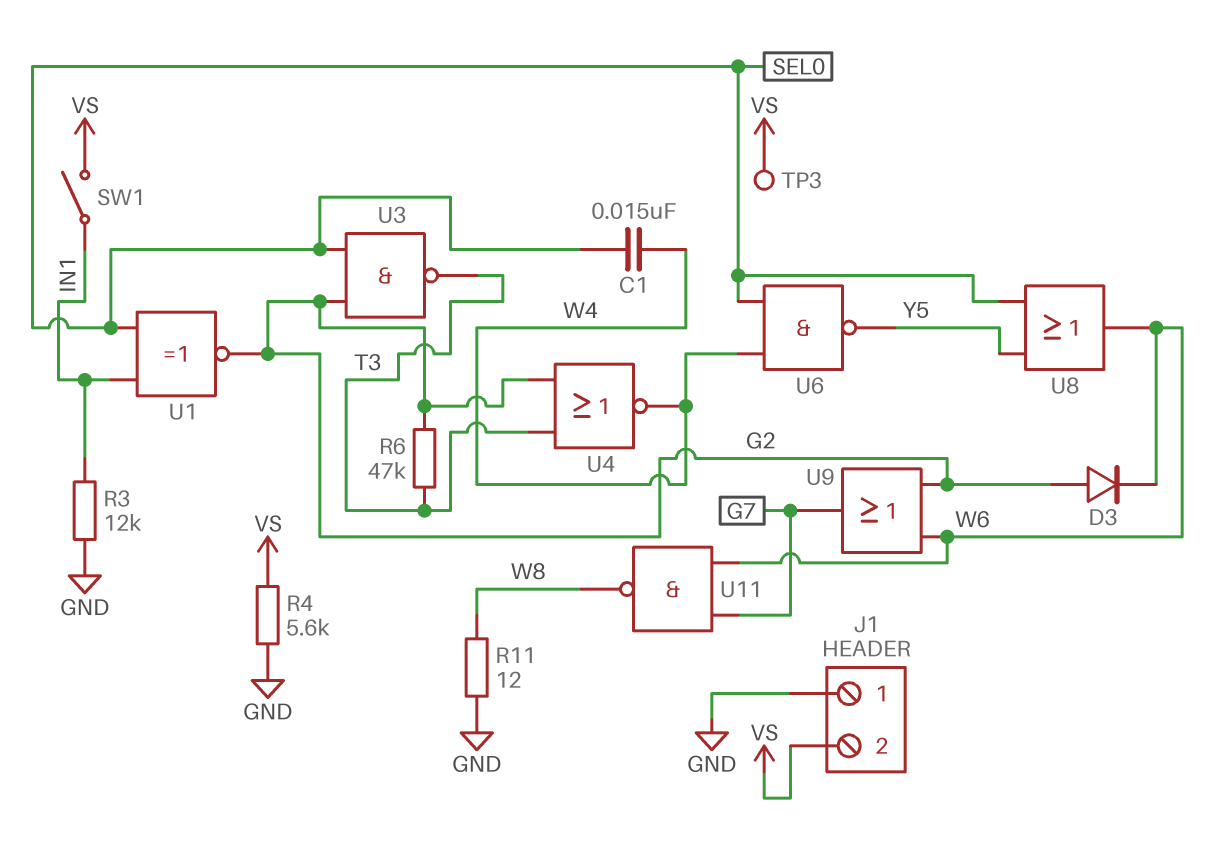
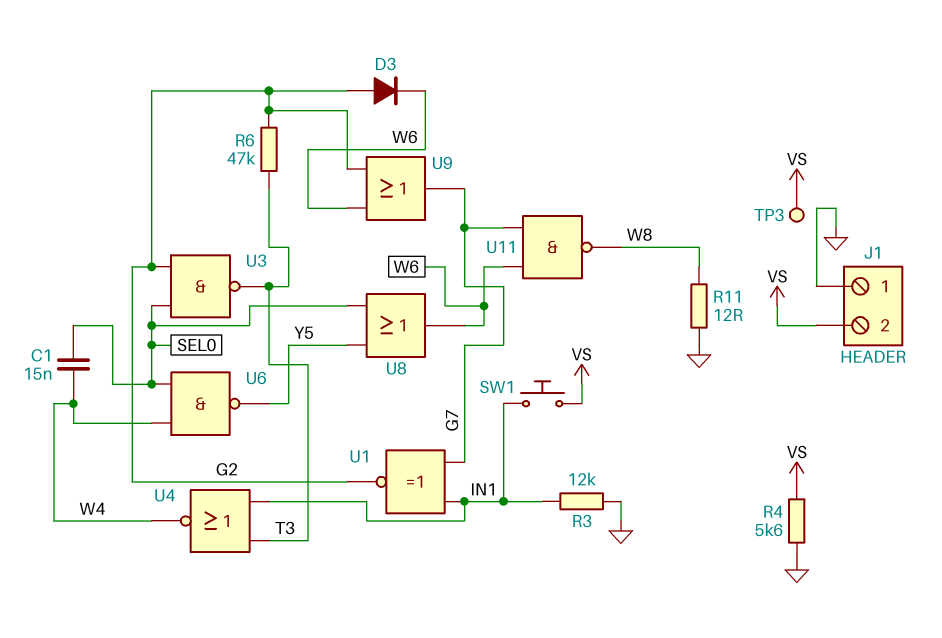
SW1: switch (IN1, VS) -> button (IN1, VS)
U1: XNOR (in IN1, in SEL0, out G2) -> XNOR (in G7, in IN1, out G2)
U4: NOR (in G2, in T3, out W4) -> NOR (in IN1, in T3, out W4)

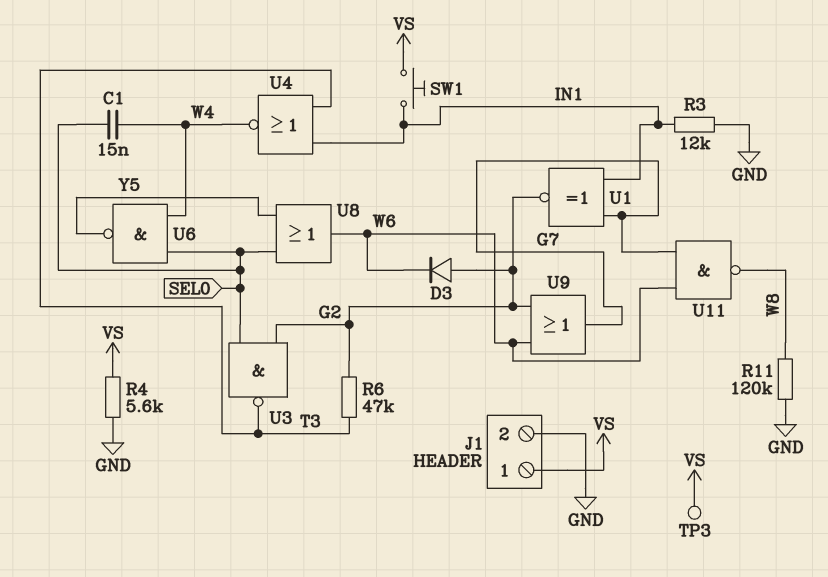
J1 pin 1: GND -> VS
J1 pin 2: VS -> GND
R11: 12 (GND, W8) -> 120k (GND, W8)

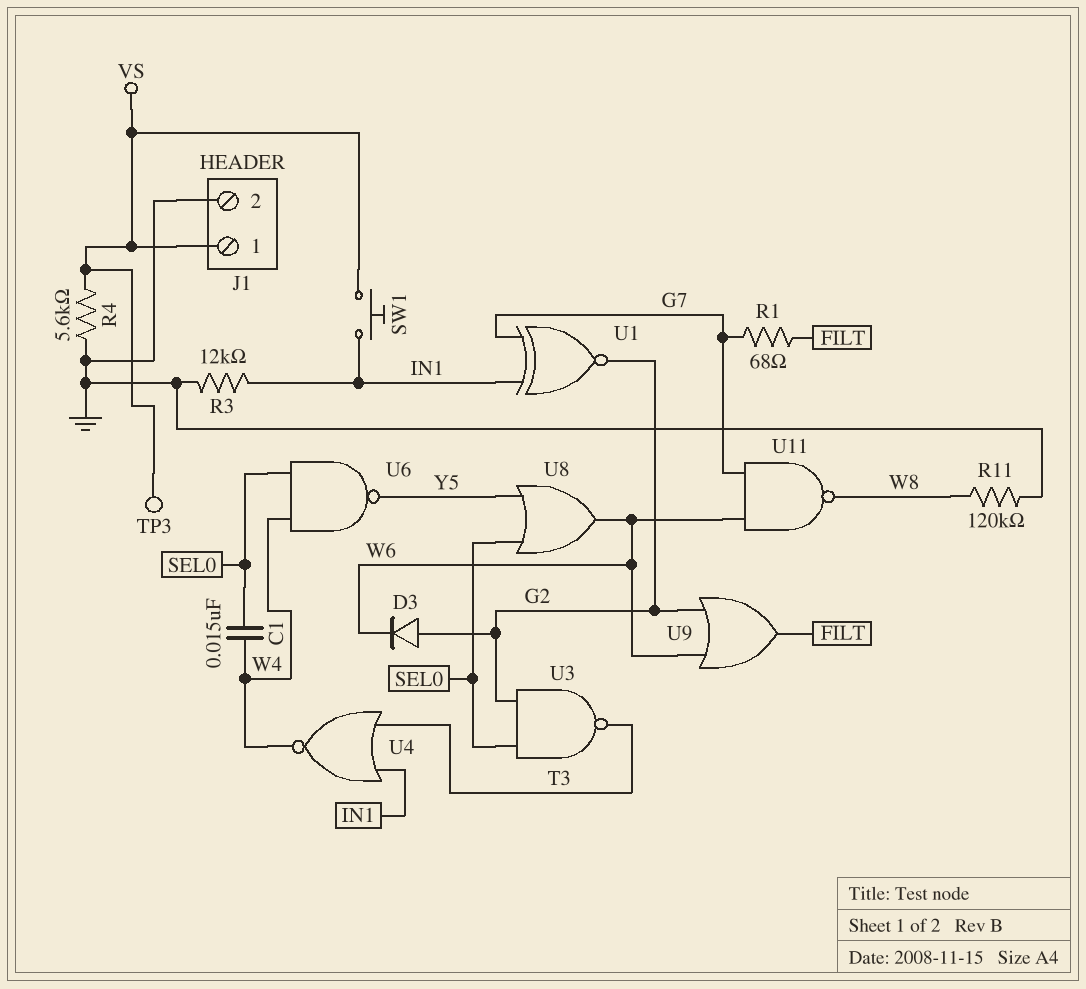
R1: none -> 68 (FILT, G7)
R6: 47k (G2, T3) -> none
U9: OR (in G2, in W6, out G7) -> OR (in G2, in W6, out FILT)

